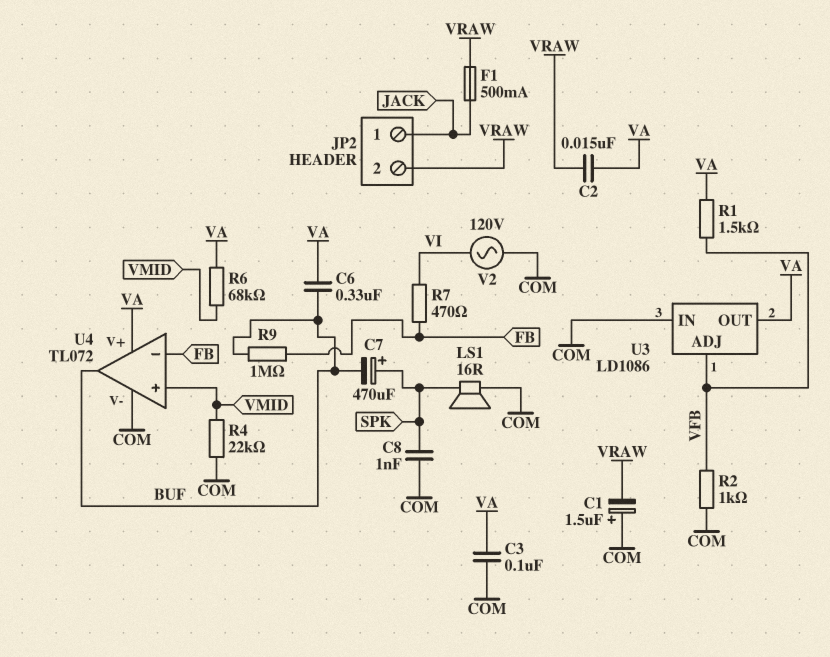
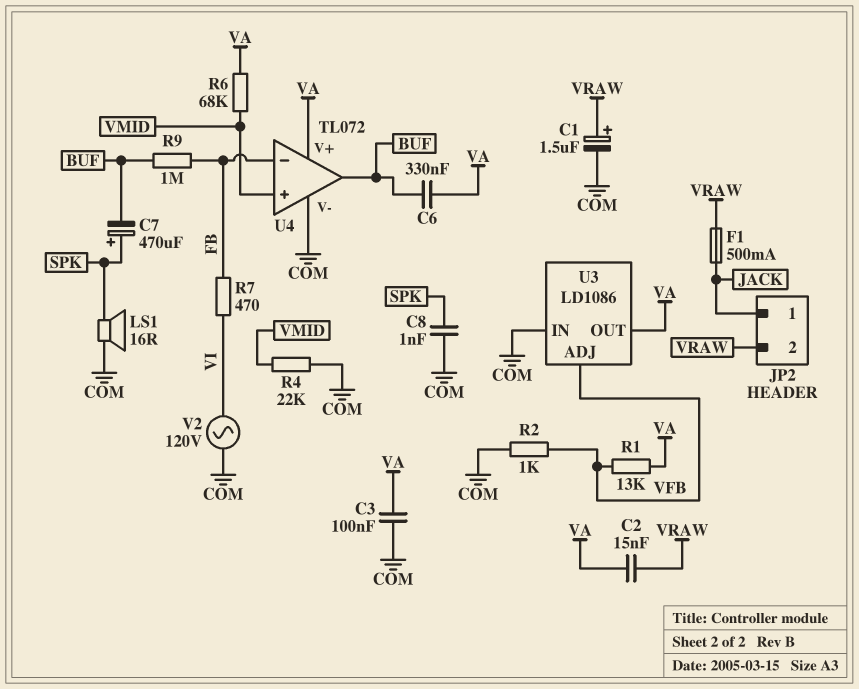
C1: 1.5uF (plus COM, minus VRAW) -> 1.5uF (plus VRAW, minus COM)
R1: 1.5k (VA, VFB) -> 13k (VA, VFB)

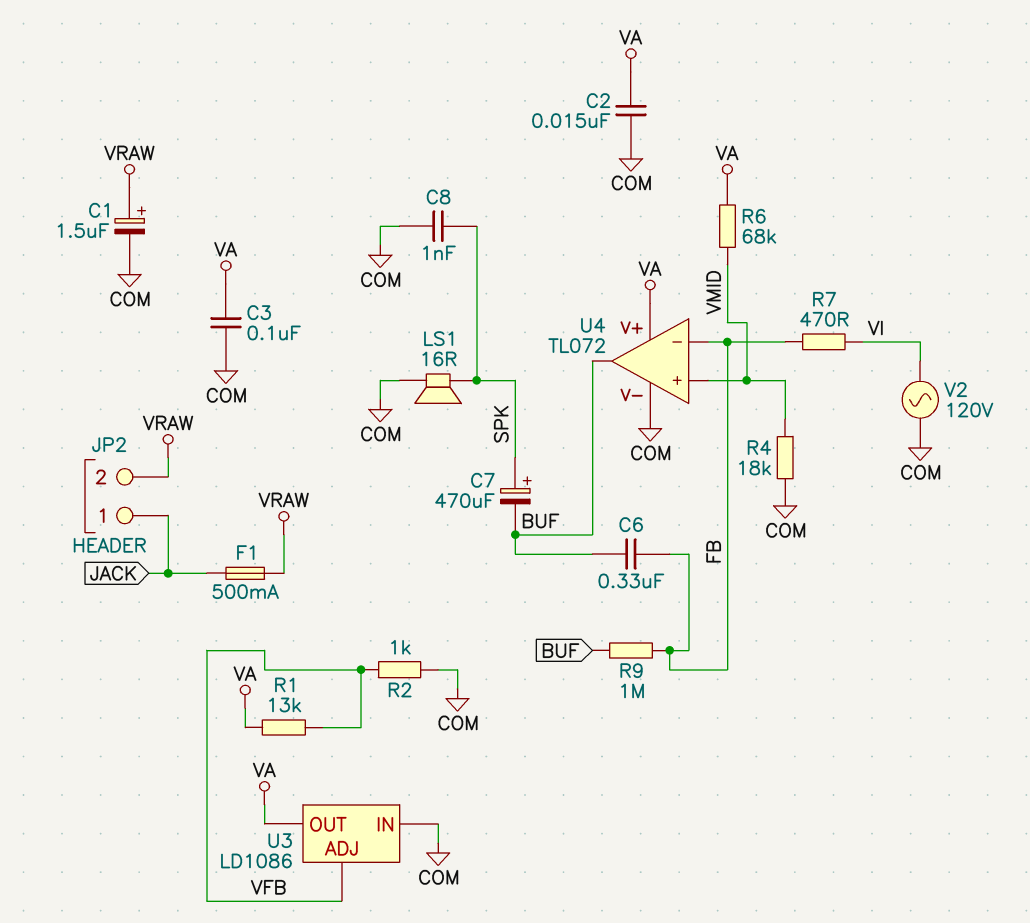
C2: 15nF (VA, VRAW) -> 15nF (COM, VA)
C6: 330nF (BUF, VA) -> 330nF (BUF, FB)
R4: 22k (COM, VMID) -> 18k (COM, VMID)

